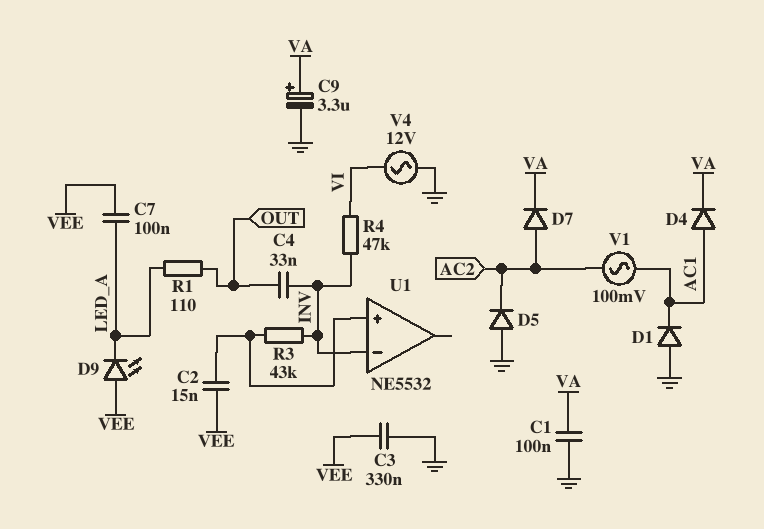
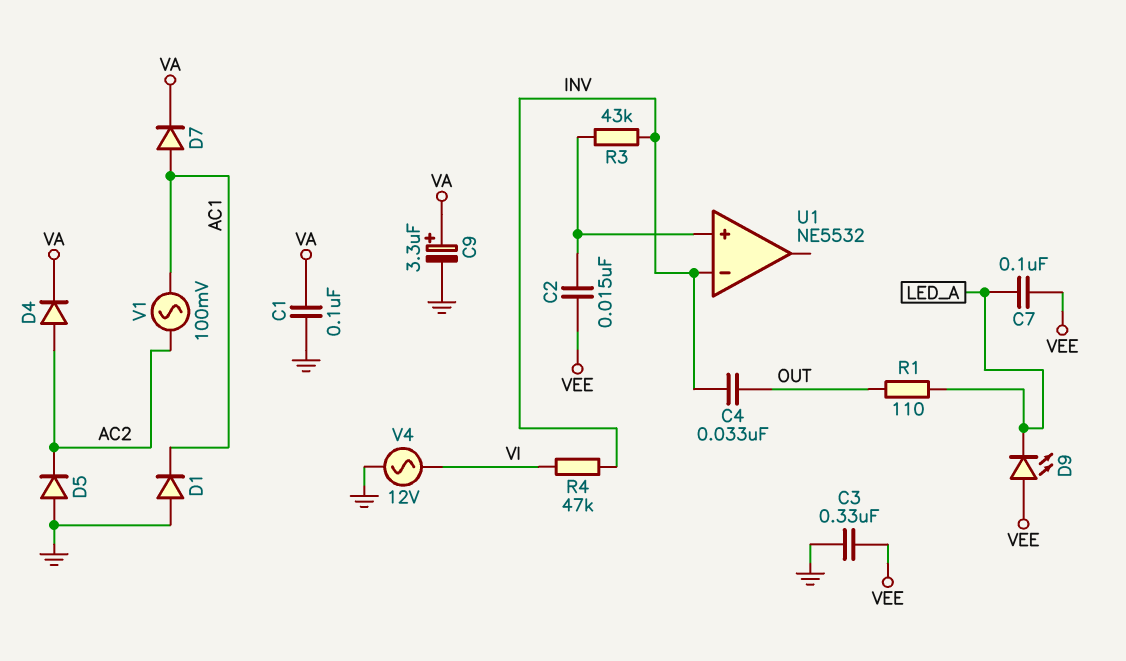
D4: diode (A AC1, K VA) -> diode (A AC2, K VA)
D7: diode (A AC2, K VA) -> diode (A AC1, K VA)

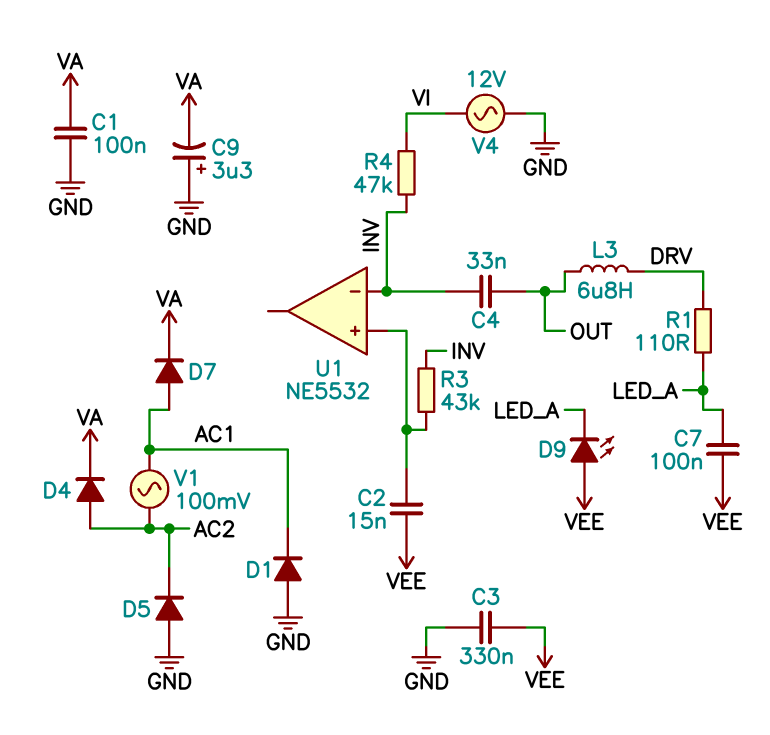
C9: 3.3uF (plus VA, minus GND) -> 3.3uF (plus GND, minus VA)
L3: none -> 6.8uH (DRV, OUT)
R1: 110 (LED_A, OUT) -> 110 (DRV, LED_A)

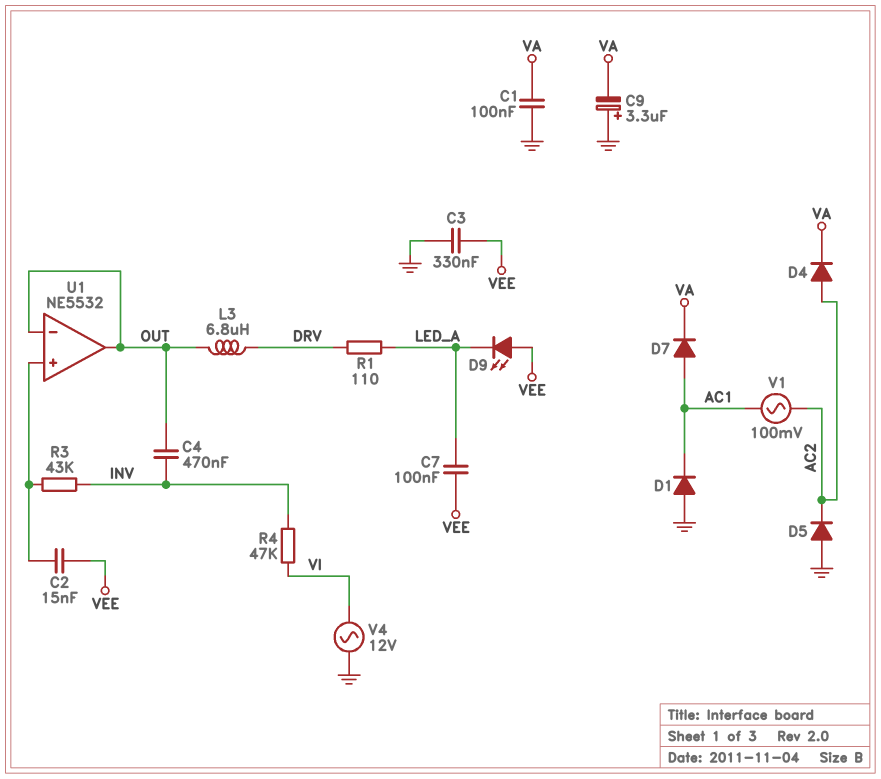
C4: 33nF (INV, OUT) -> 470nF (INV, OUT)
U1 pin in-: INV -> OUT
U1 pin out: none -> OUT

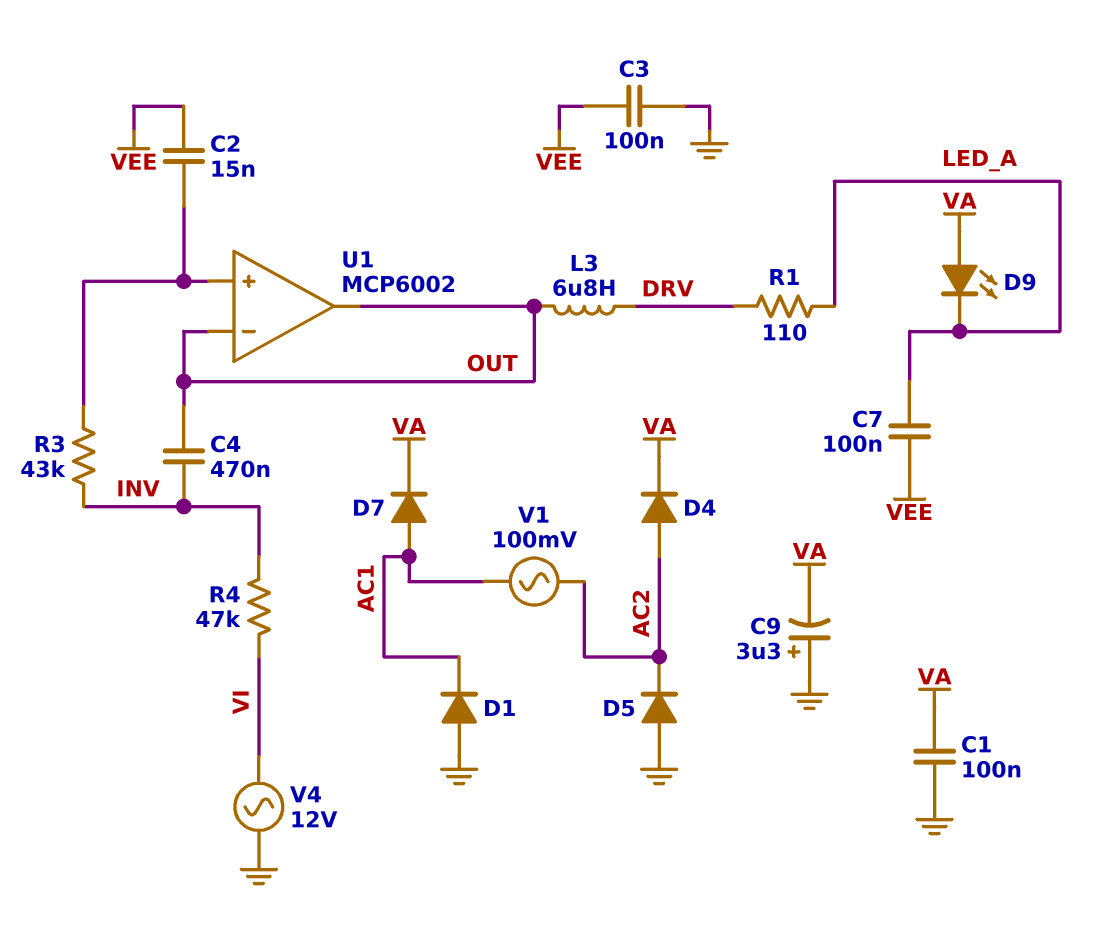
C3: 330nF (GND, VEE) -> 100nF (GND, VEE)
D9: LED (A VEE, K LED_A) -> LED (A VA, K LED_A)
U1: NE5532 -> MCP6002

